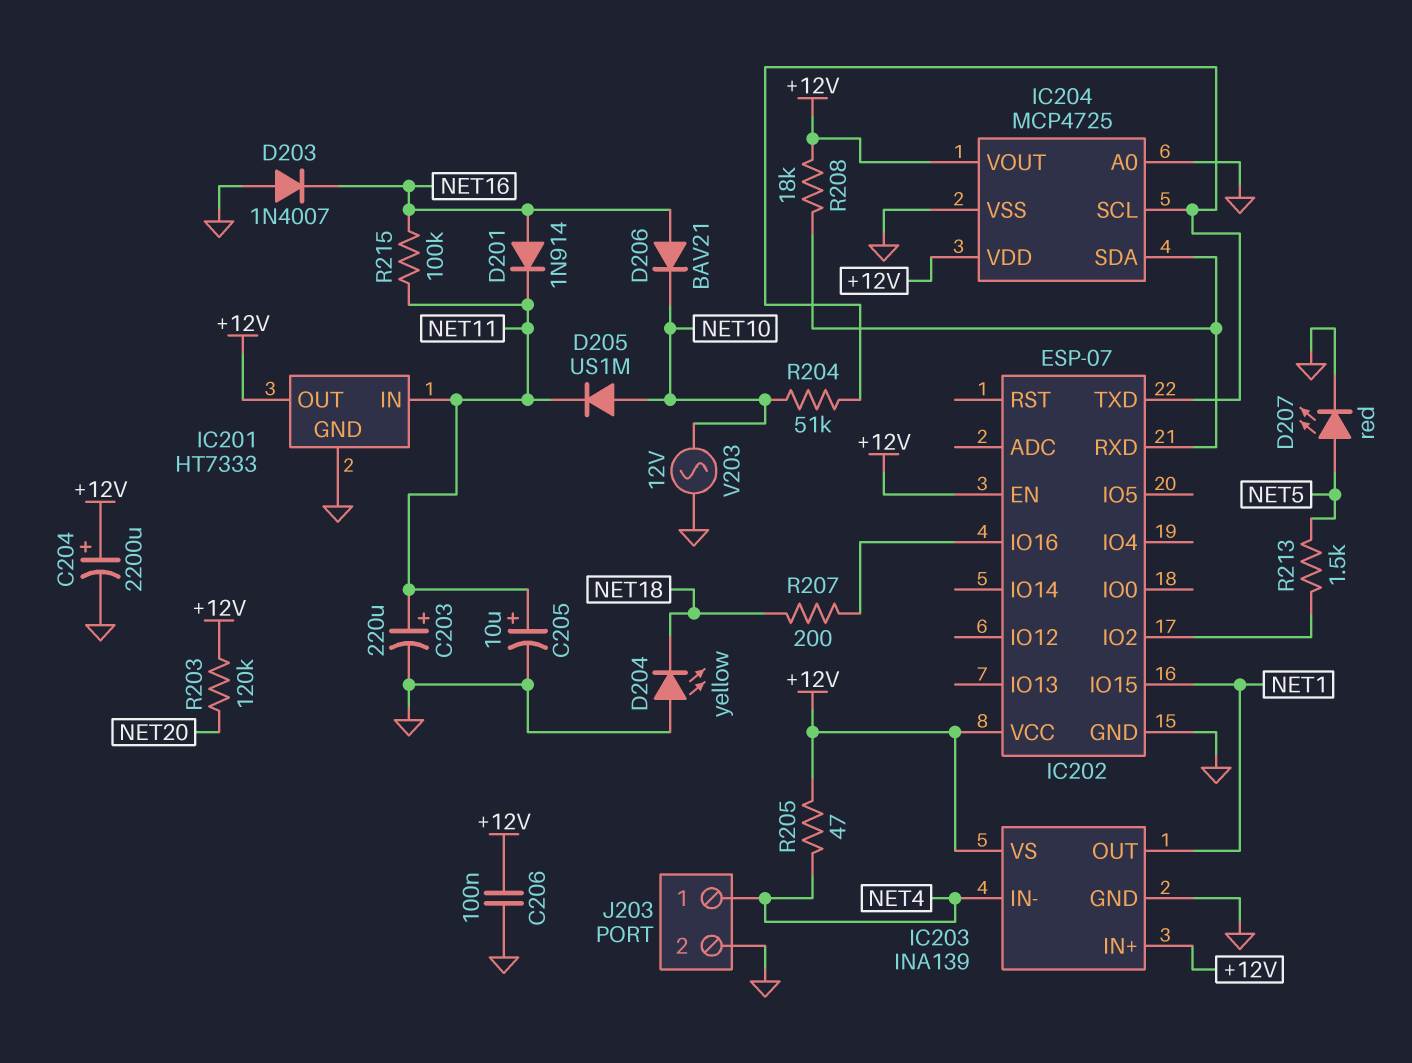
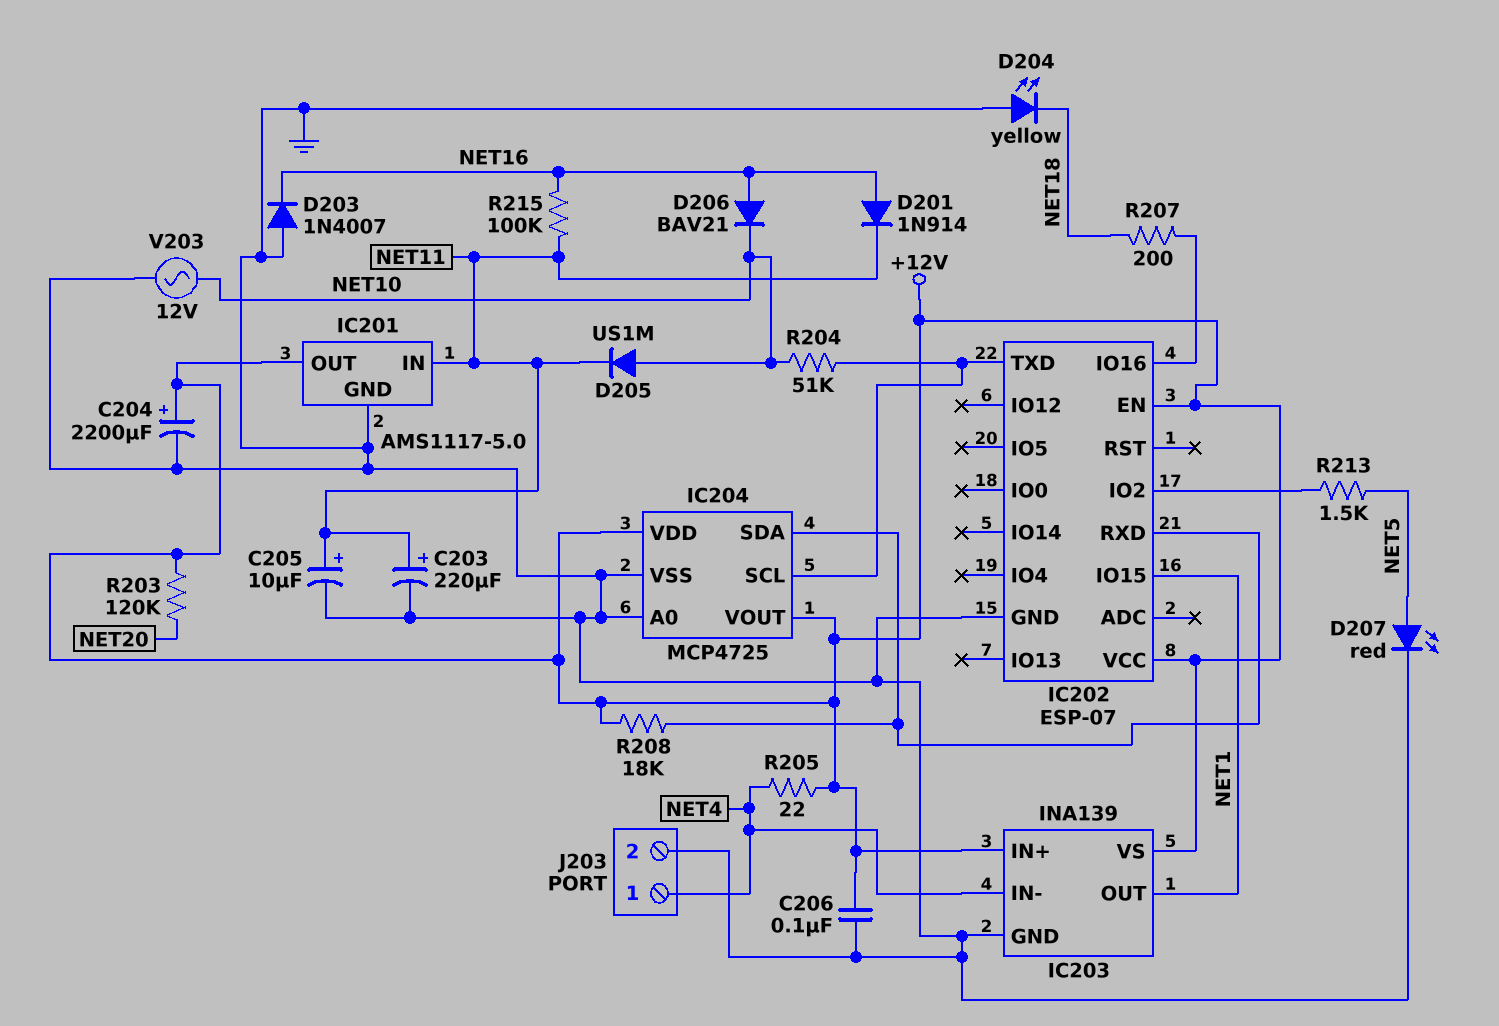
IC201: HT7333 -> AMS1117-5.0
R205: 47 (+12V, NET4) -> 22 (+12V, NET4)

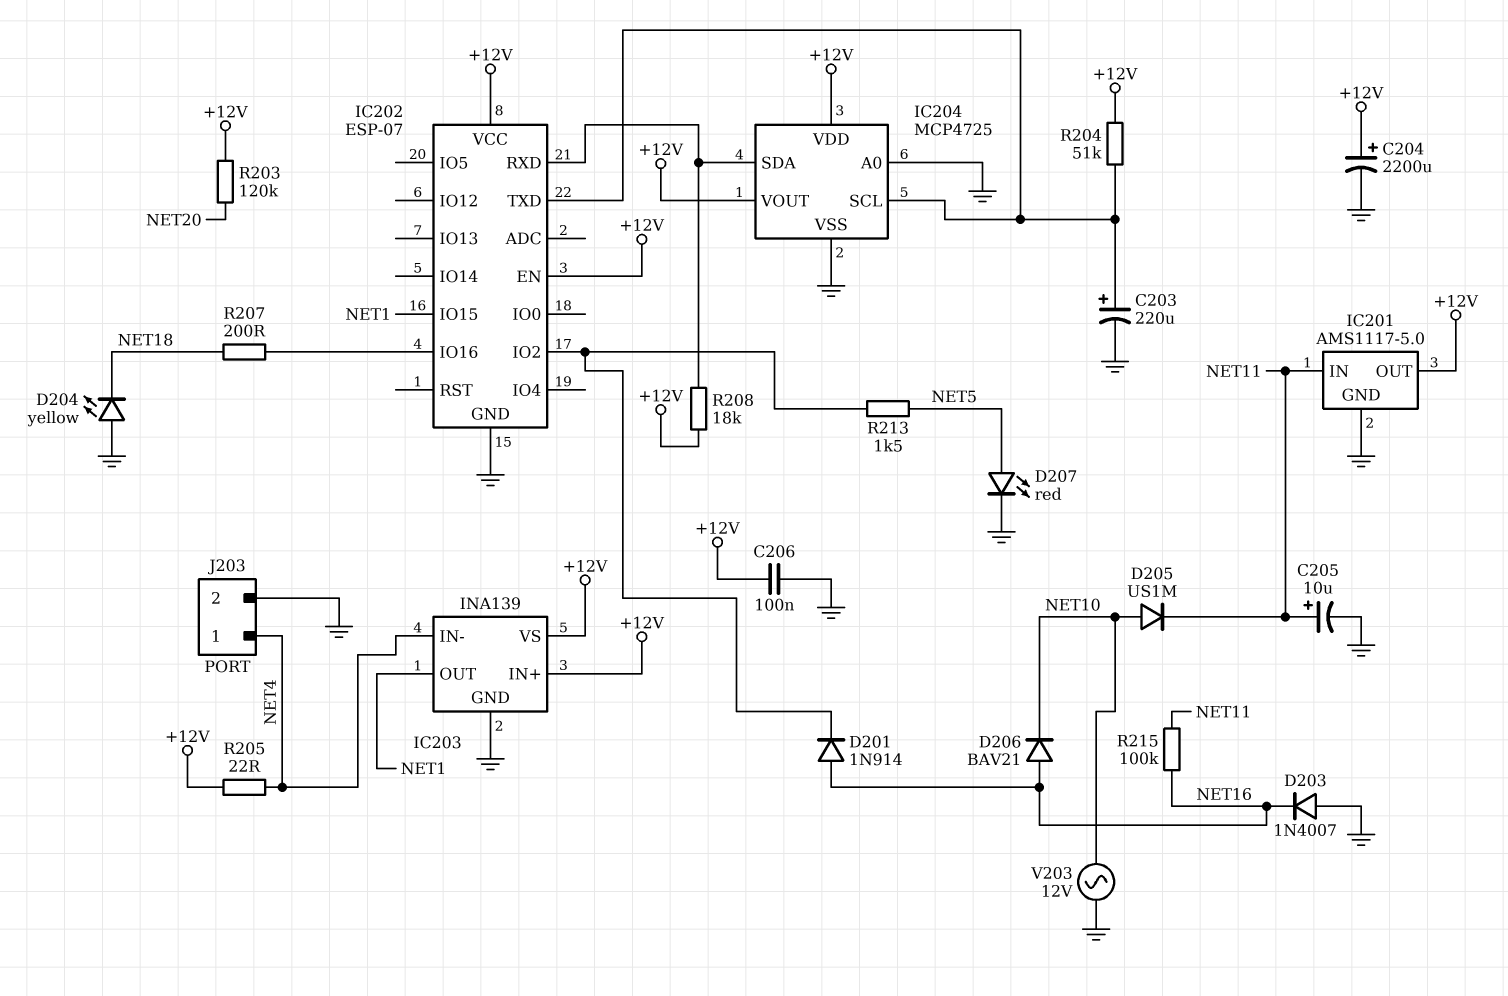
C203: 220uF (plus NET11, minus GND) -> 220uF (plus IC202/TXD, minus GND)
D201: diode 1N914 (A NET16, K NET11) -> diode 1N914 (A NET16, K IC202/IO2)
R204: 51k (IC202/TXD, NET10) -> 51k (+12V, IC202/TXD)

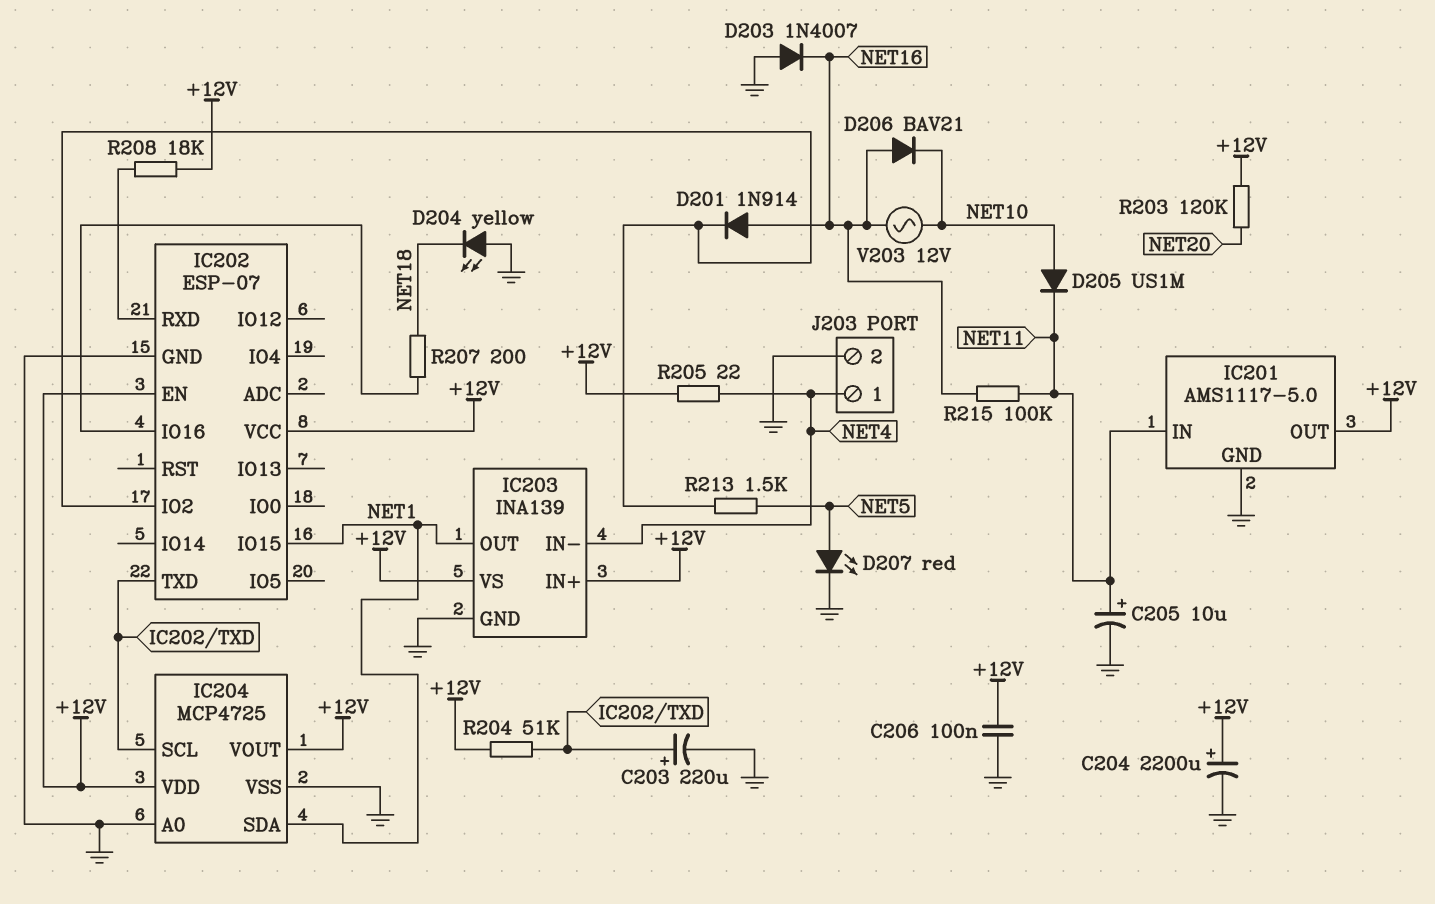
IC204 pin SDA: IC202/RXD -> NET1
V203: AC 12V (GND, NET10) -> AC 12V (NET10, NET16)

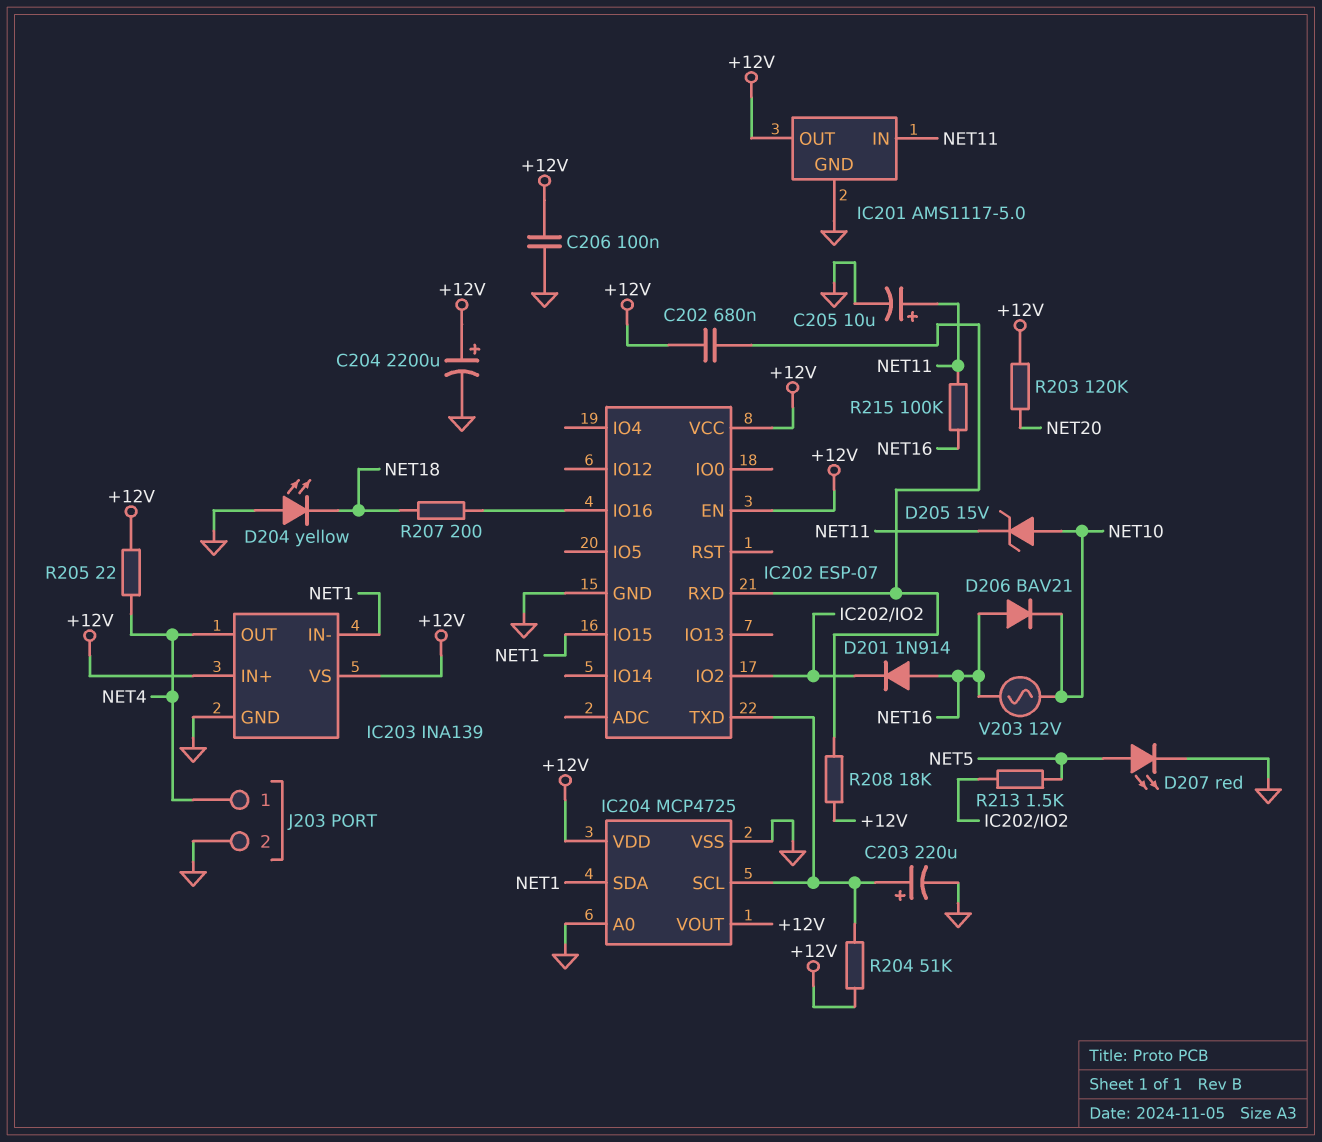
C202: none -> 680nF (+12V, IC202/RXD)
D203: diode 1N4007 (A GND, K NET16) -> none
D205: diode US1M (A NET10, K NET11) -> zener 15V (A NET10, K NET11)
IC203 pin IN-: NET4 -> NET1
IC203 pin OUT: NET1 -> NET4

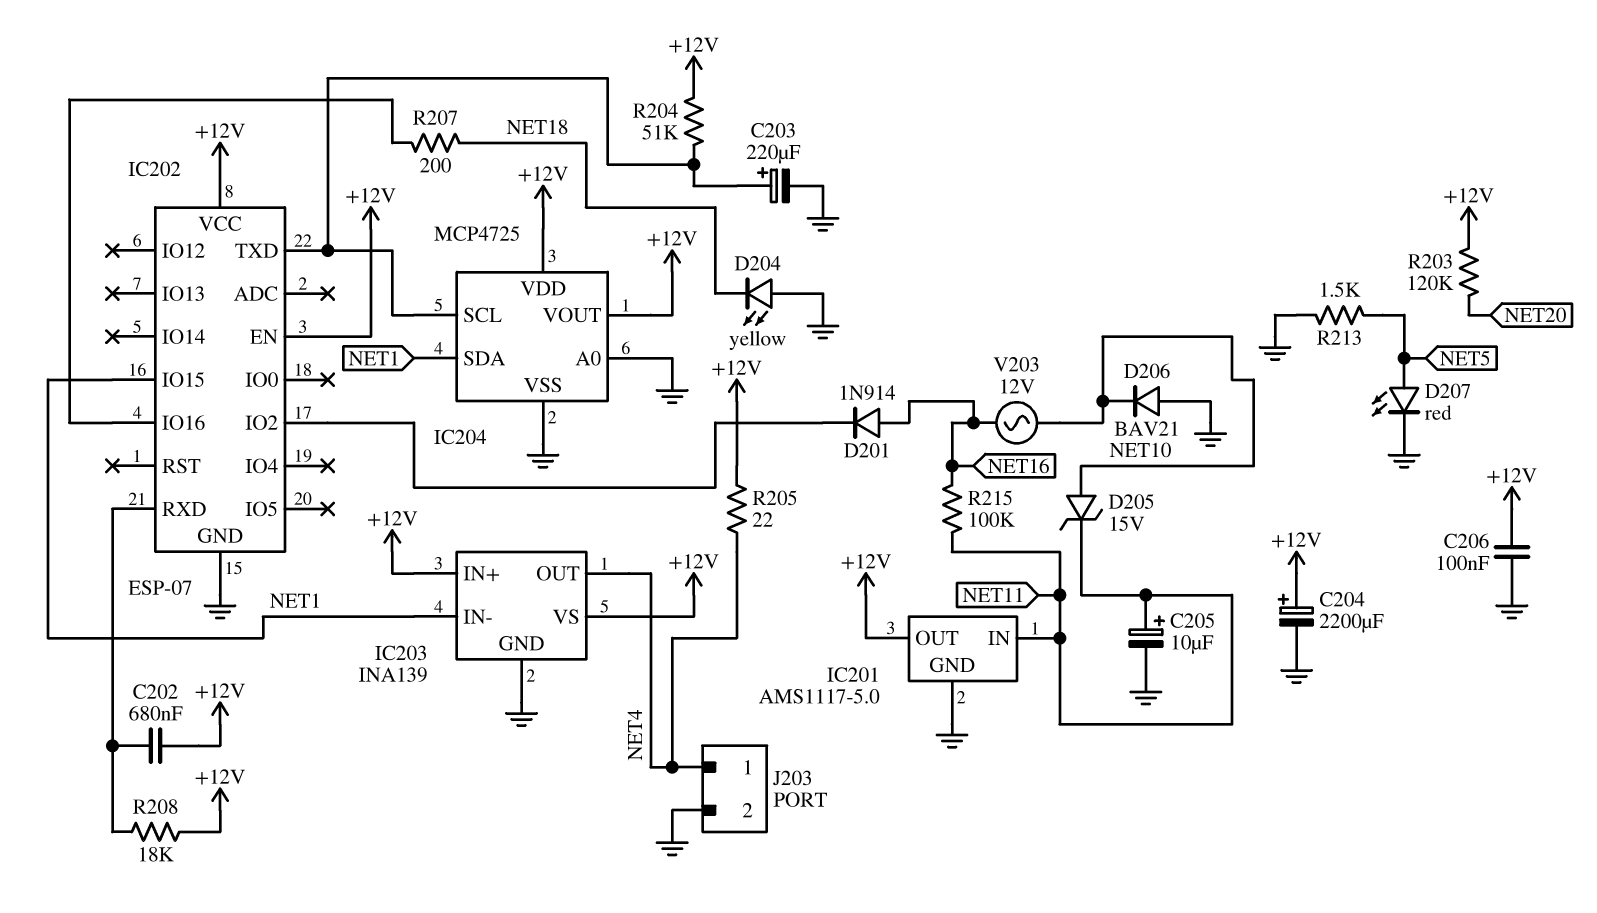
D206: diode BAV21 (A NET16, K NET10) -> diode BAV21 (A GND, K NET10)
R213: 1.5k (IC202/IO2, NET5) -> 1.5k (GND, NET5)

